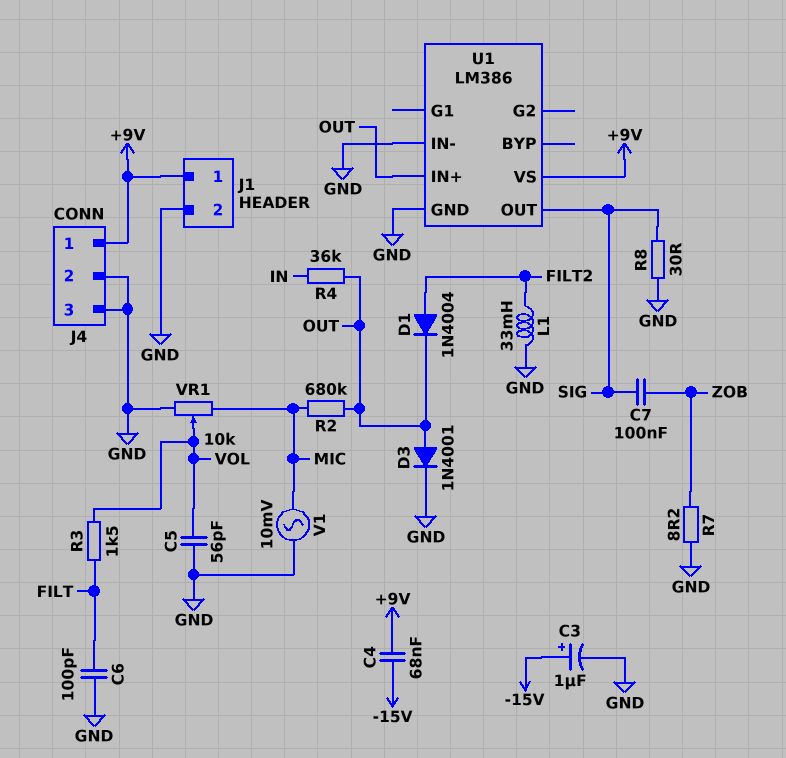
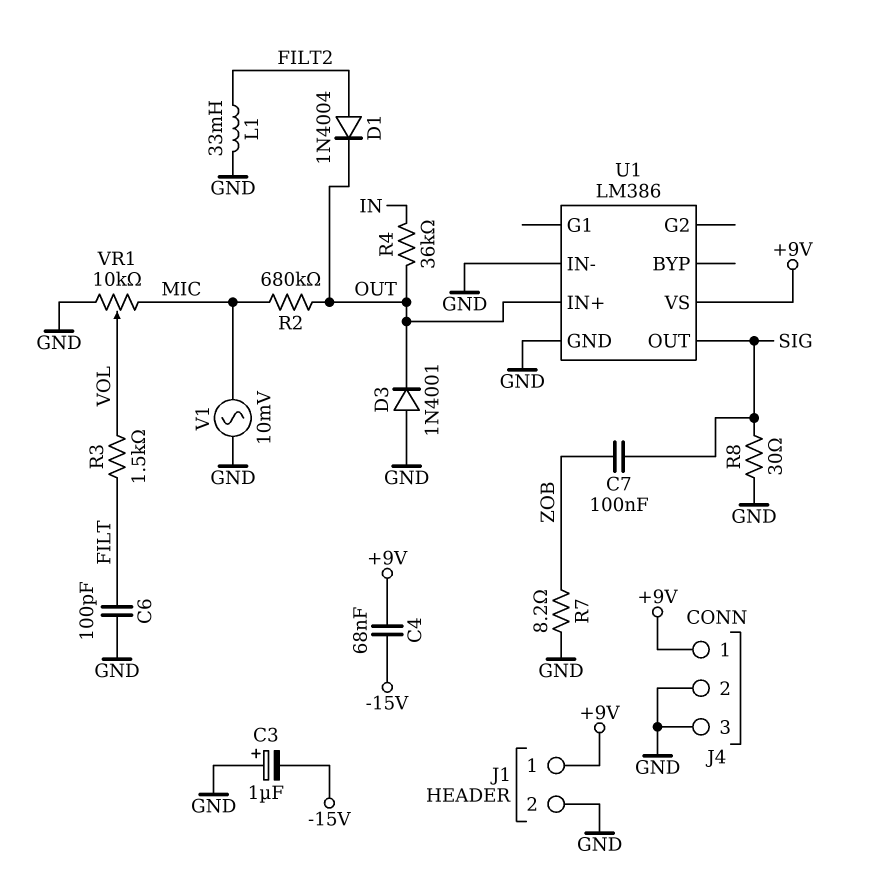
C3: 1uF (plus -15V, minus GND) -> 1uF (plus GND, minus -15V)
C5: 56pF (GND, VOL) -> none
D3: diode 1N4001 (A OUT, K GND) -> diode 1N4001 (A GND, K OUT)

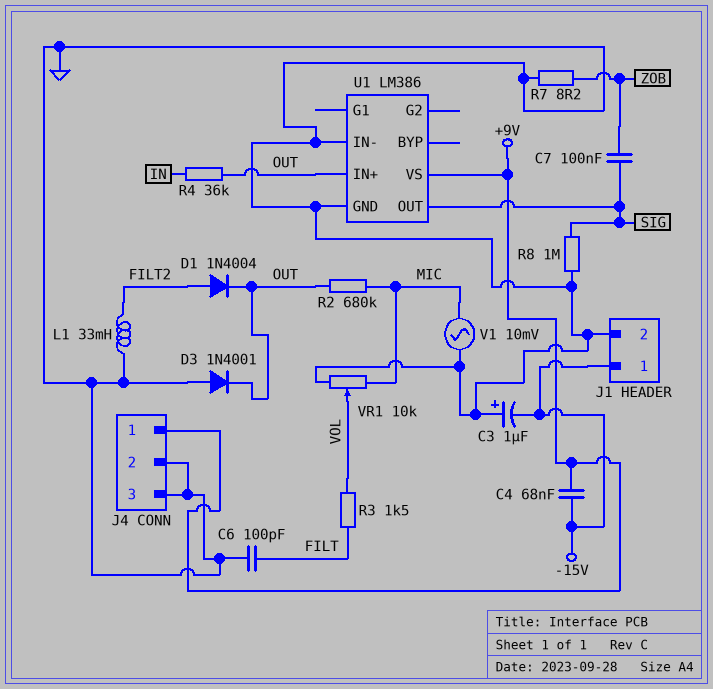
J1 pin 1: +9V -> -15V
R8: 30 (GND, SIG) -> 1M (GND, SIG)

